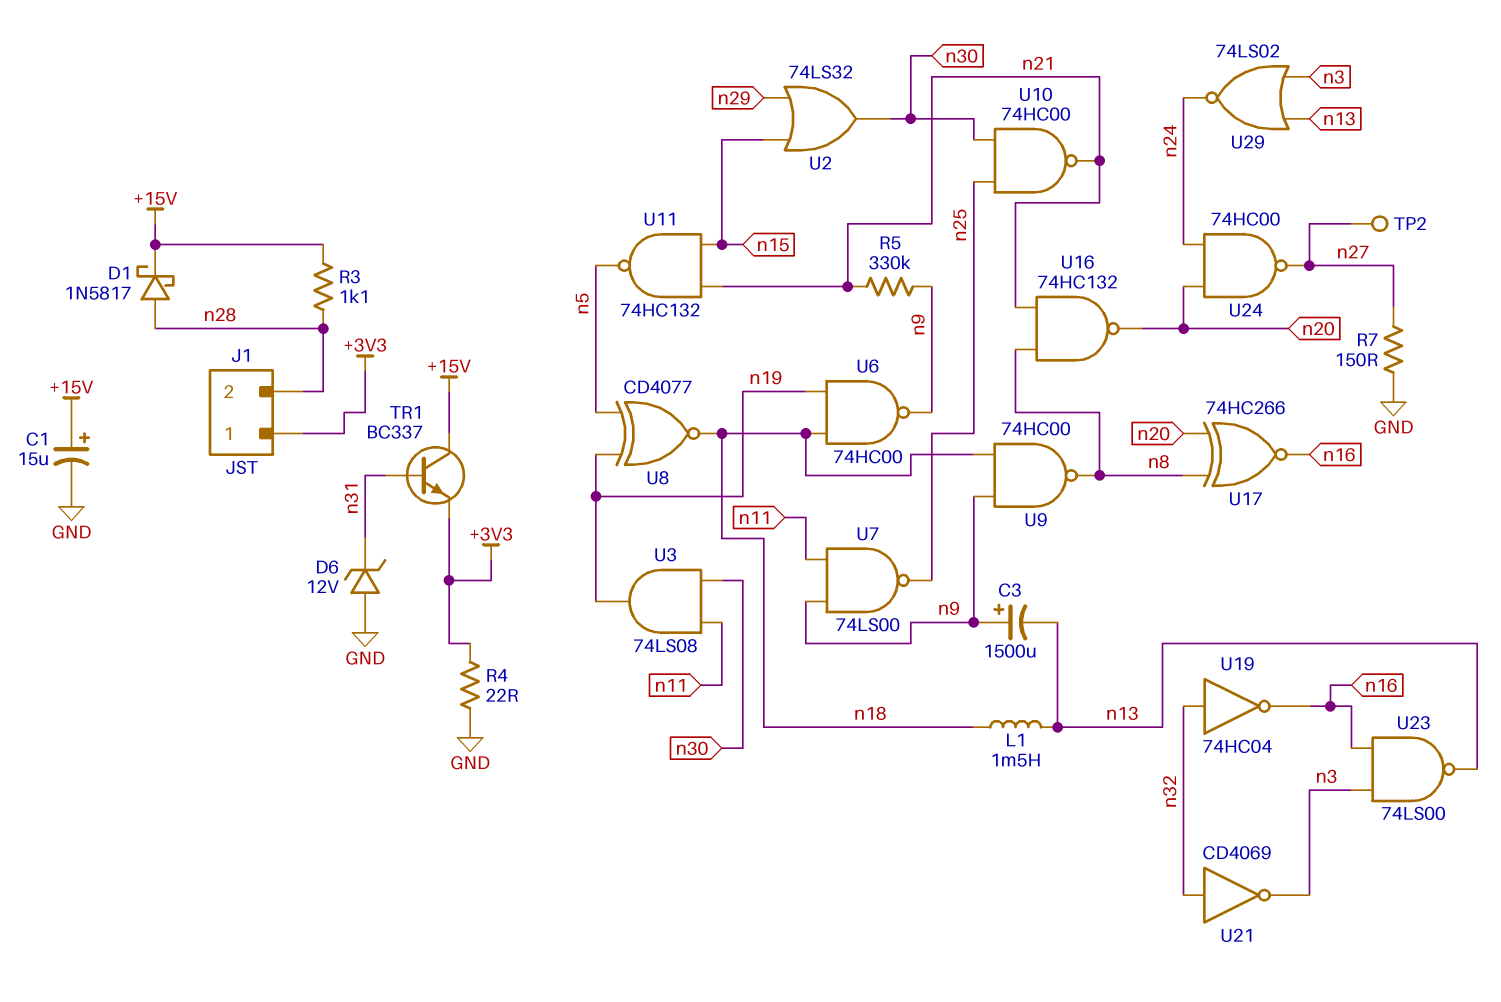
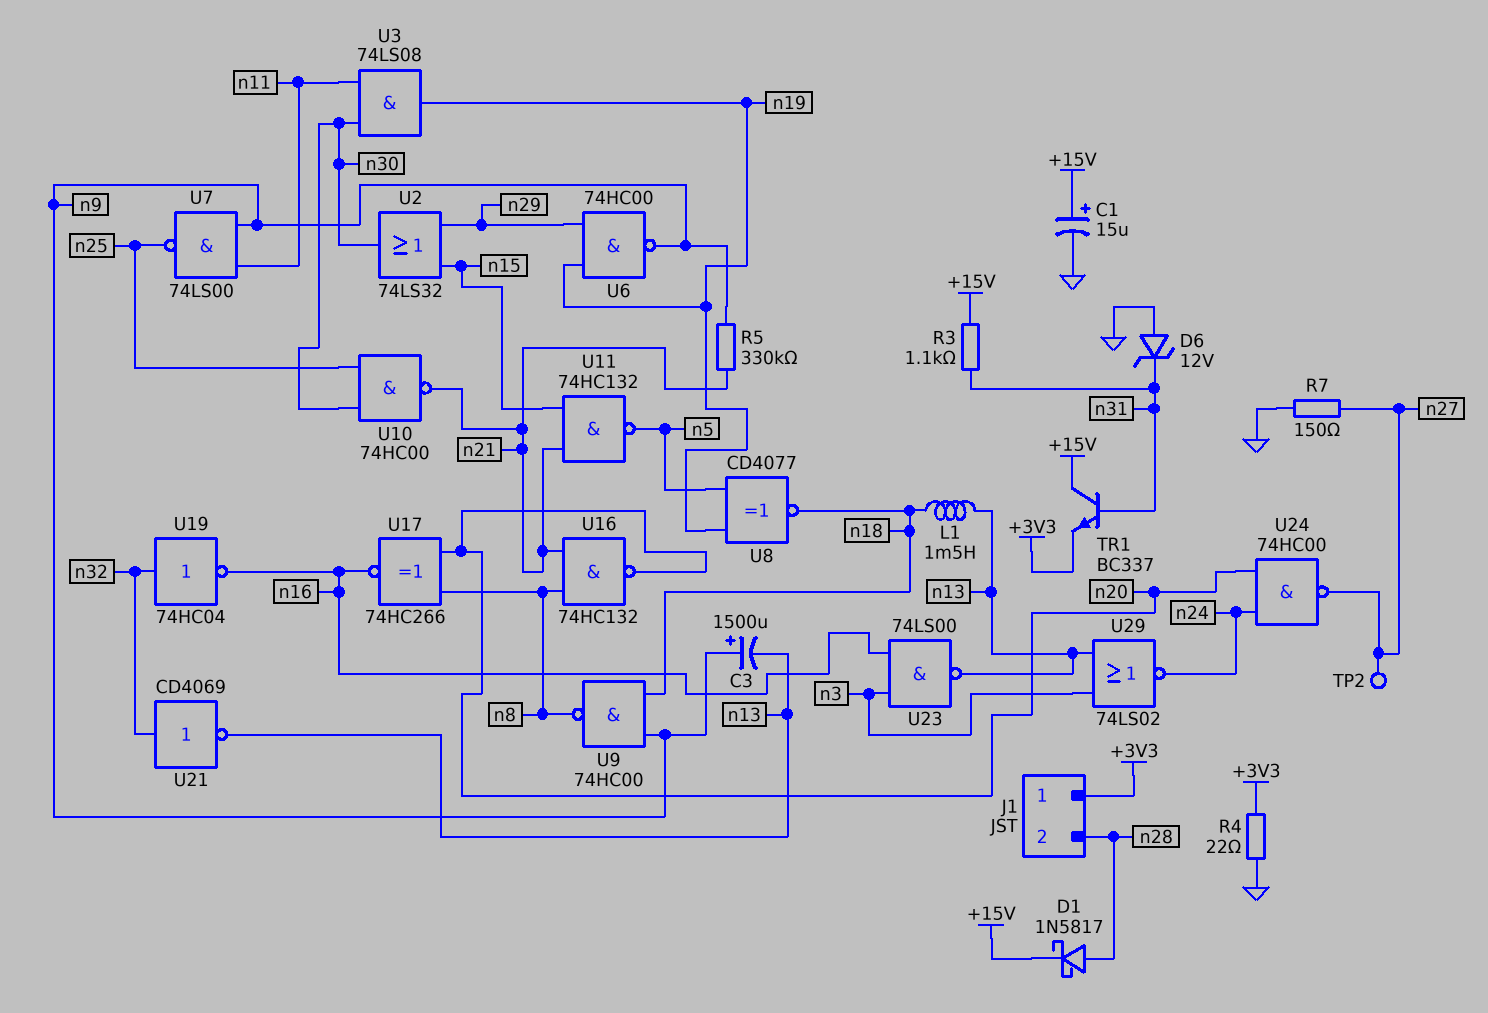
R3: 1.1k (+15V, n28) -> 1.1k (+15V, n31)
U6: NAND 74HC00 (in n18, in n19, out n9) -> NAND 74HC00 (in n19, in n29, out n9)
U21: NOT CD4069 (in n32, out n3) -> NOT CD4069 (in n32, out n13)

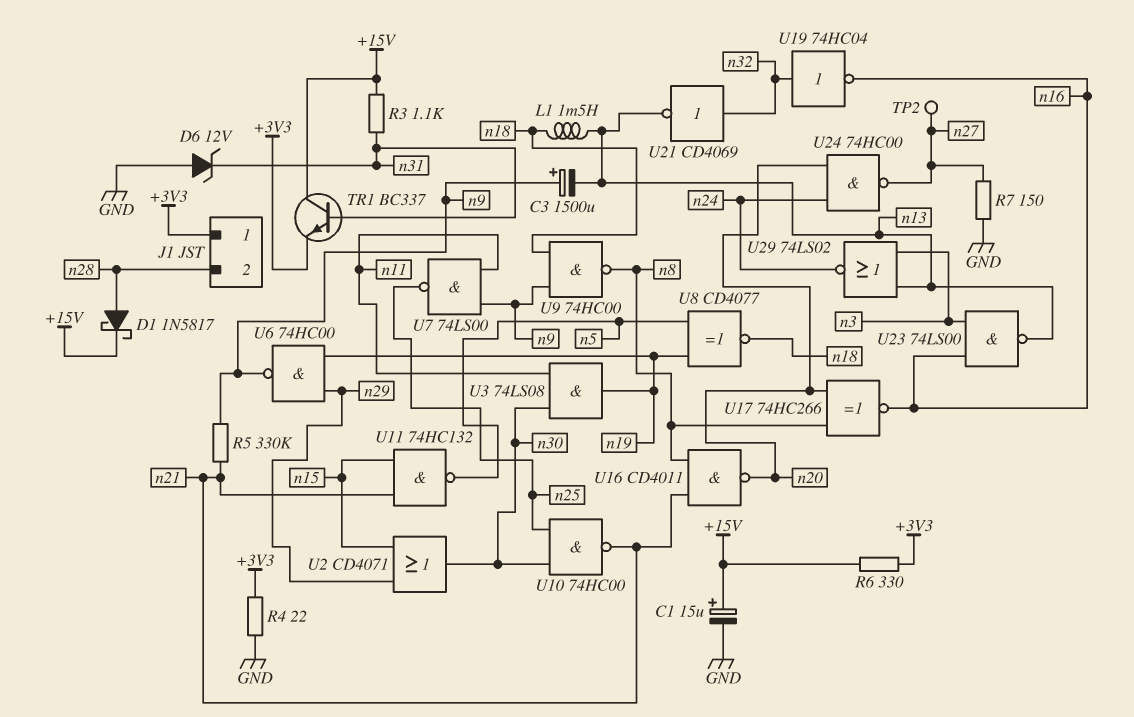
R6: none -> 330 (+3V3, +15V)
U2: OR 74LS32 (in n15, in n29, out n30) -> OR CD4071 (in n15, in n29, out n30)
U16: NAND 74HC132 (in n8, in n21, out n20) -> NAND CD4011 (in n8, in n21, out n20)

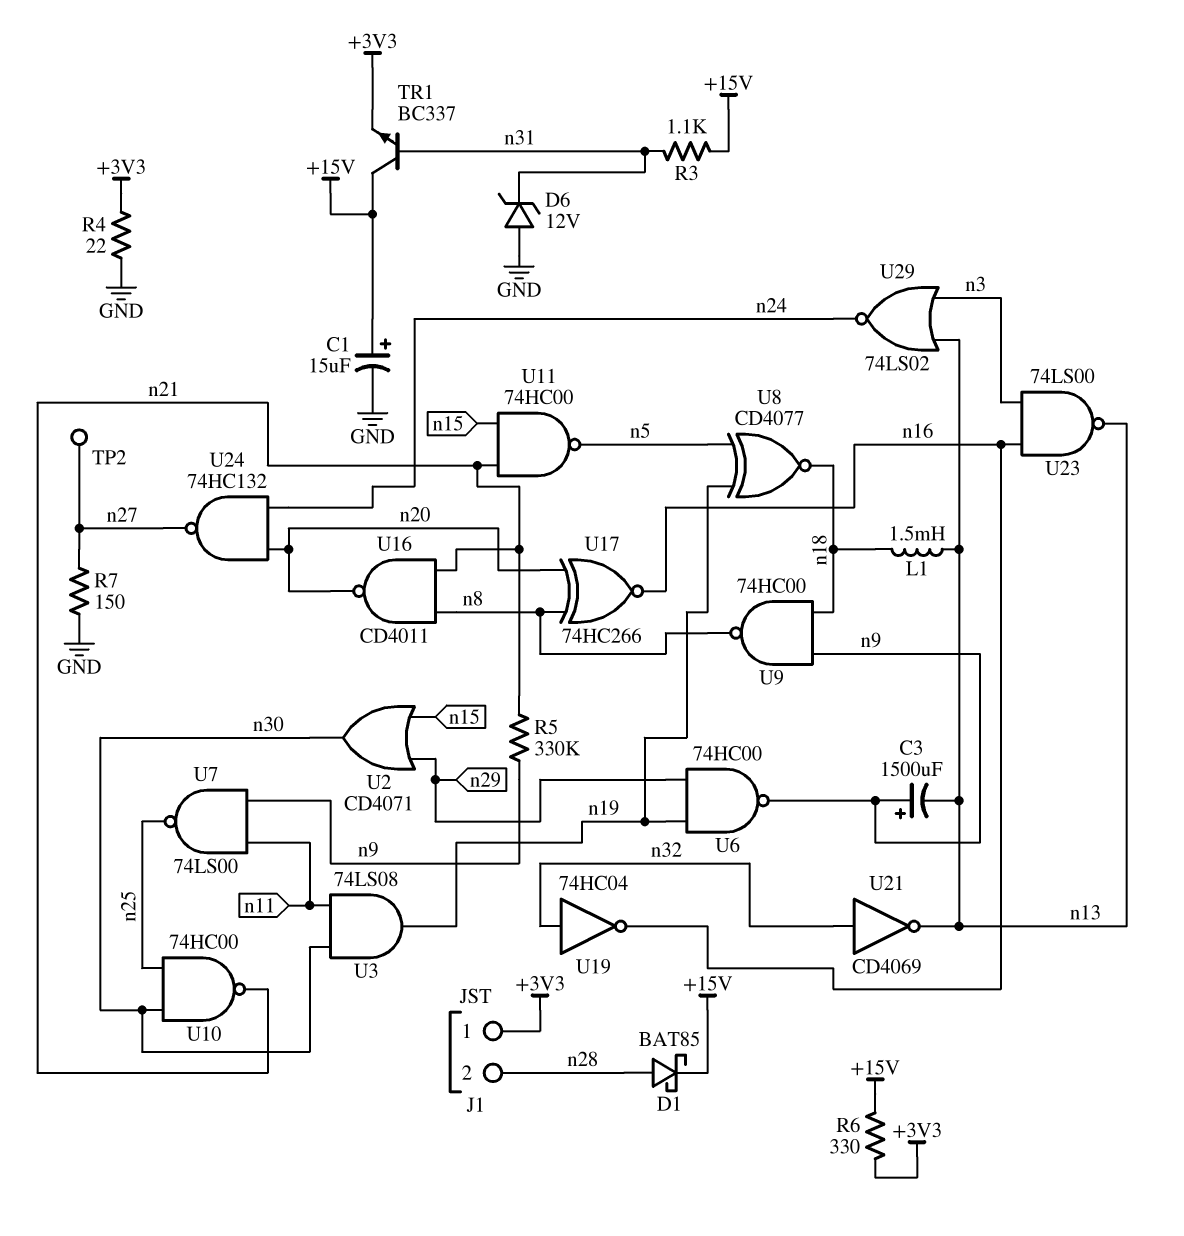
D1: schottky 1N5817 (A n28, K +15V) -> schottky BAT85 (A n28, K +15V)
U11: NAND 74HC132 (in n15, in n21, out n5) -> NAND 74HC00 (in n15, in n21, out n5)
U24: NAND 74HC00 (in n20, in n24, out n27) -> NAND 74HC132 (in n20, in n24, out n27)

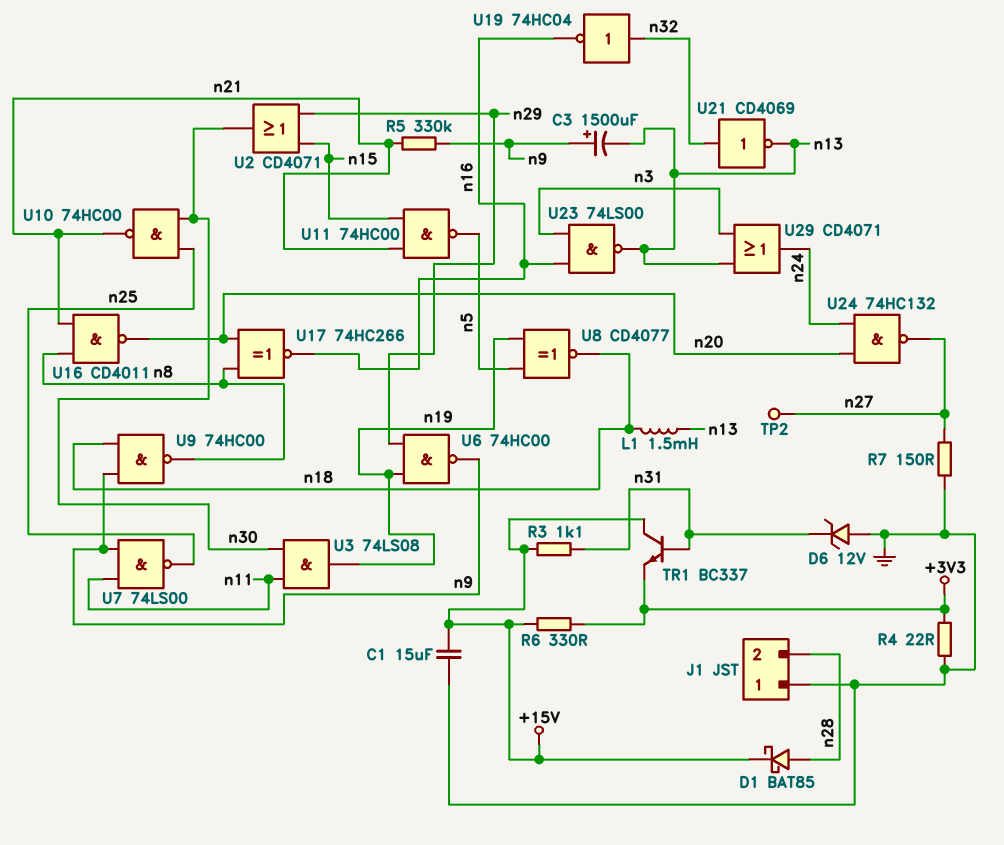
C1: 15uF (plus +15V, minus GND) -> 15uF (+15V, GND)
J1 pin 1: +3V3 -> GND
U29: NOR 74LS02 (in n3, in n13, out n24) -> OR CD4071 (in n3, in n13, out n24)

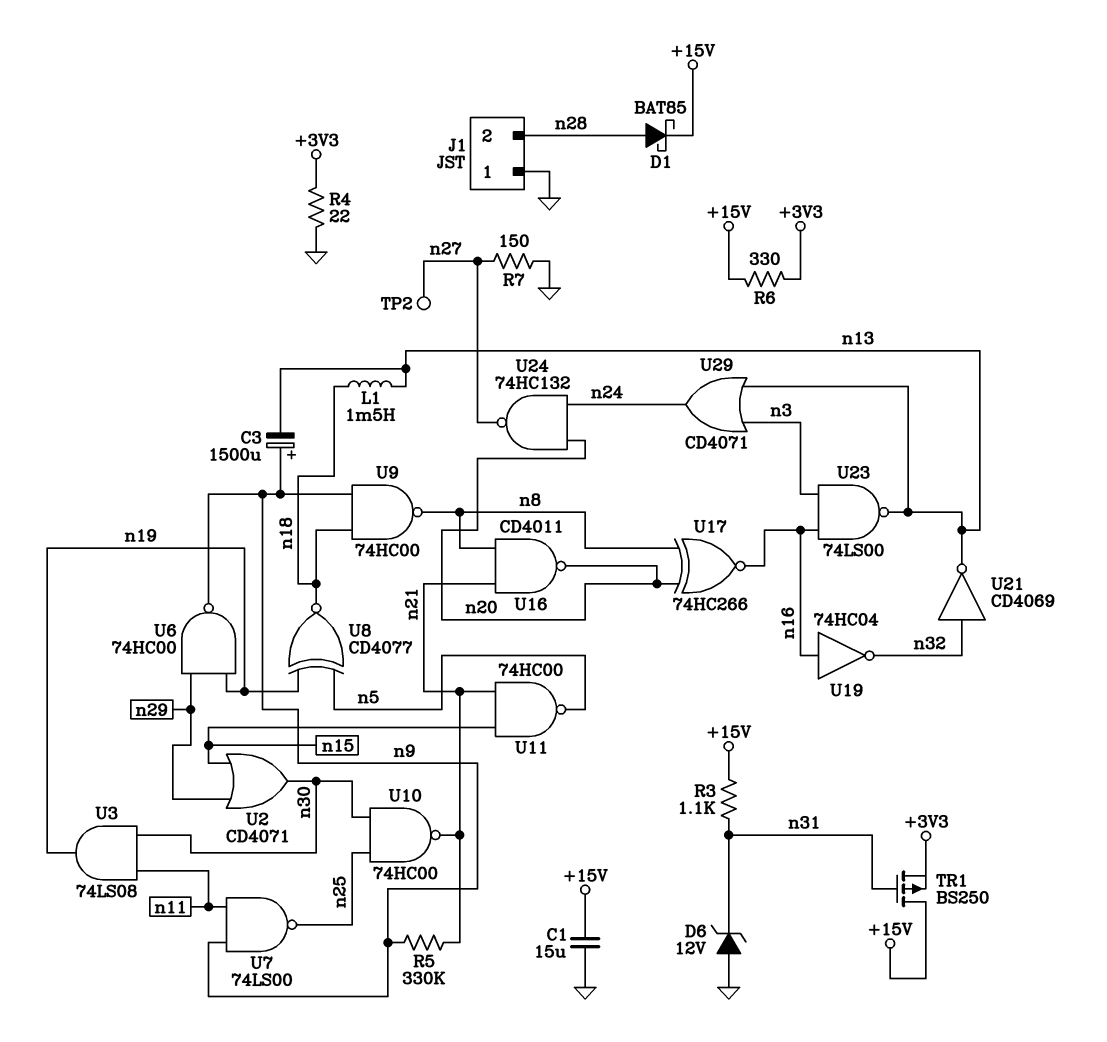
TR1: NPN BC337 (B n31, C +15V, E +3V3) -> PMOS BS250 (G n31, D +15V, S +3V3)
U19: NOT 74HC04 (in n32, out n16) -> NOT 74HC04 (in n16, out n32)

